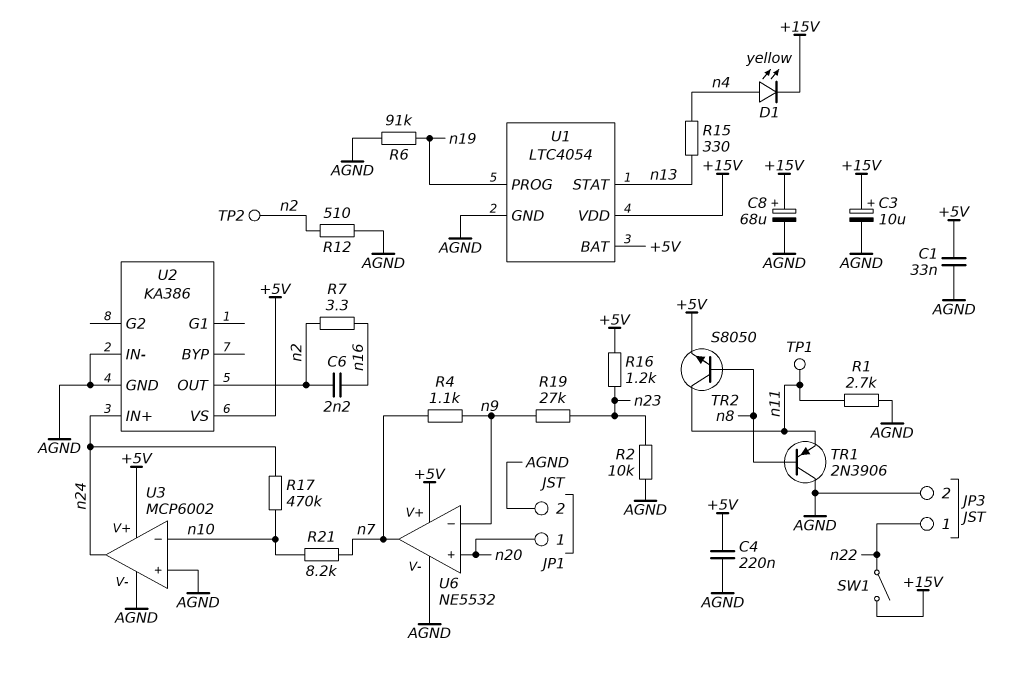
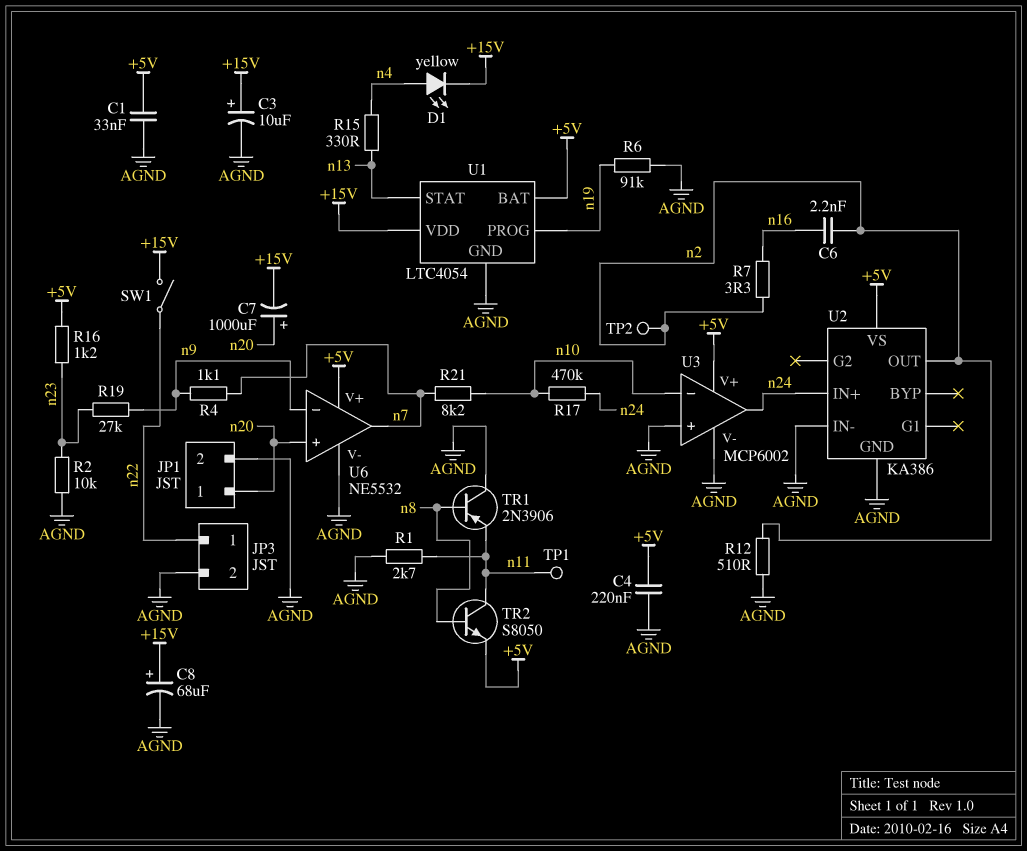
C7: none -> 1000uF (plus n20, minus +15V)

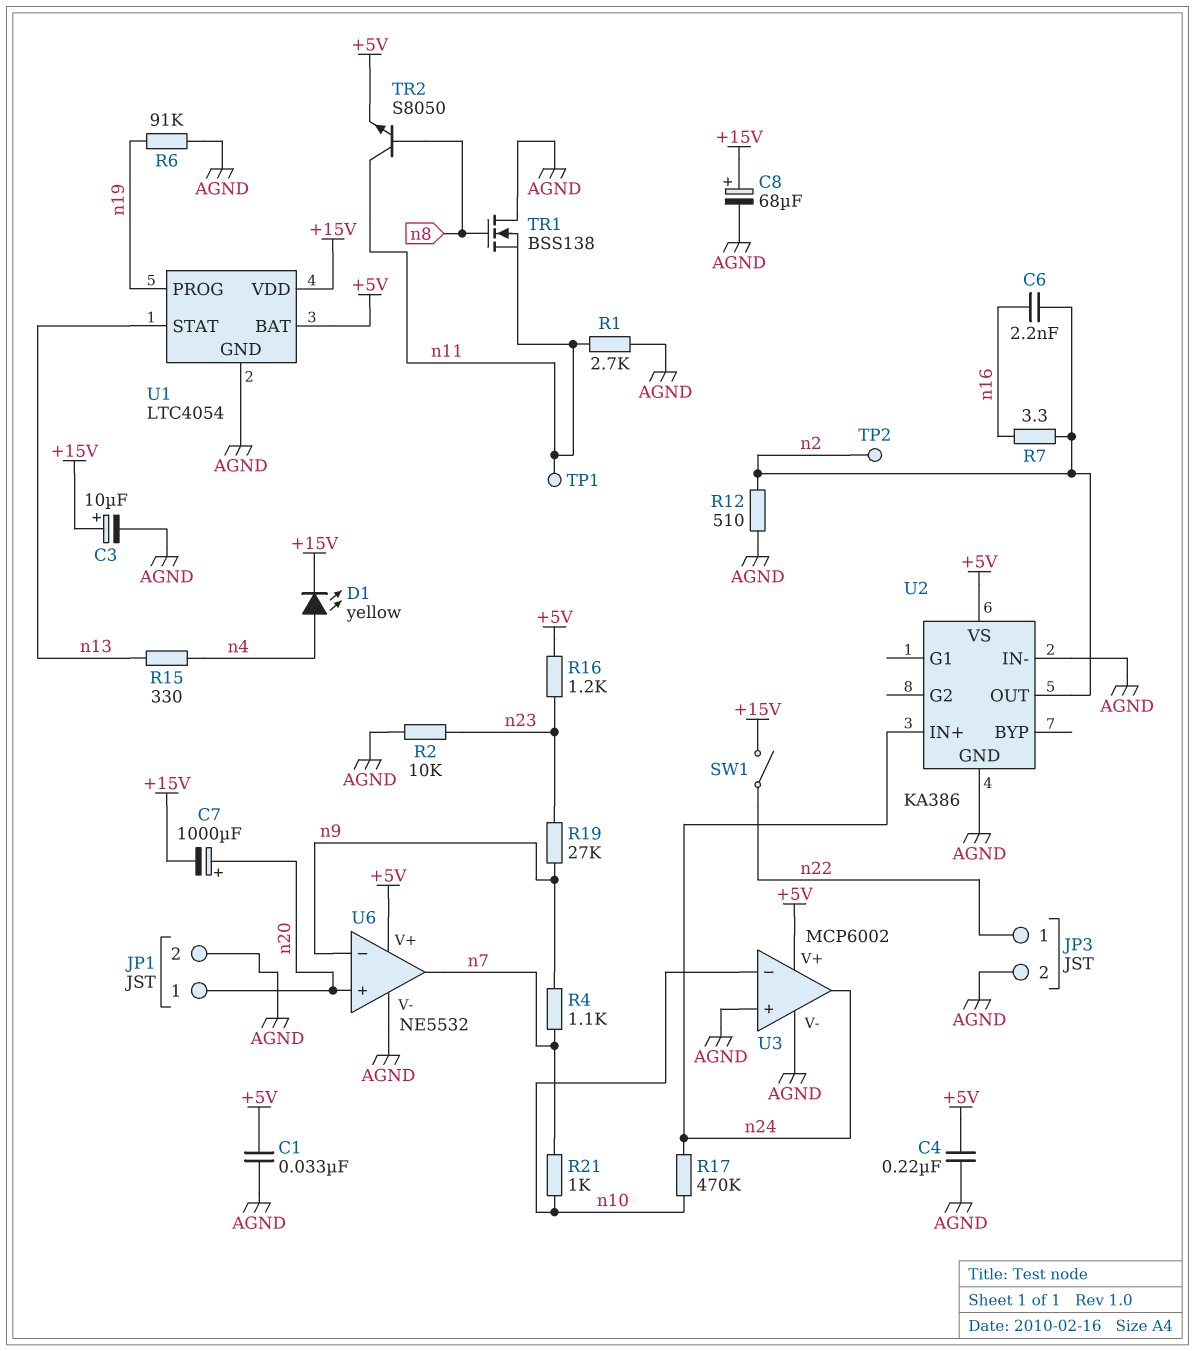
R21: 8.2k (n7, n10) -> 1k (n7, n10)
TR1: PNP 2N3906 (B n8, C AGND, E n11) -> NMOS BSS138 (G n8, D AGND, S n11)

